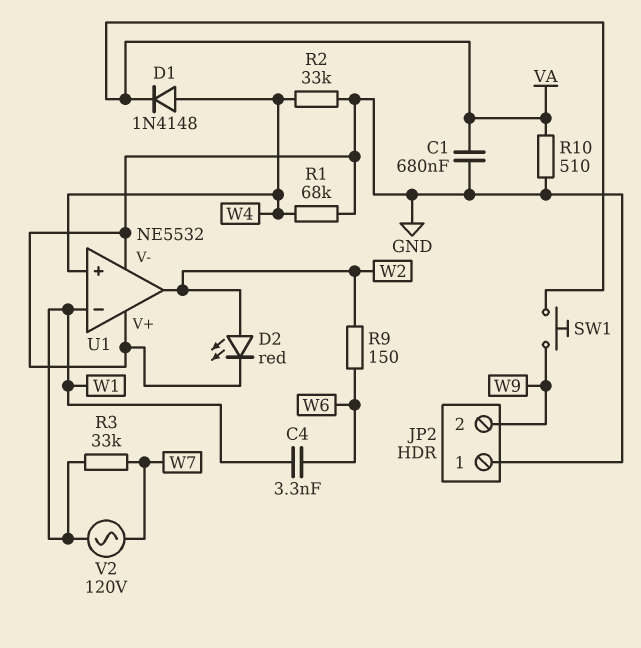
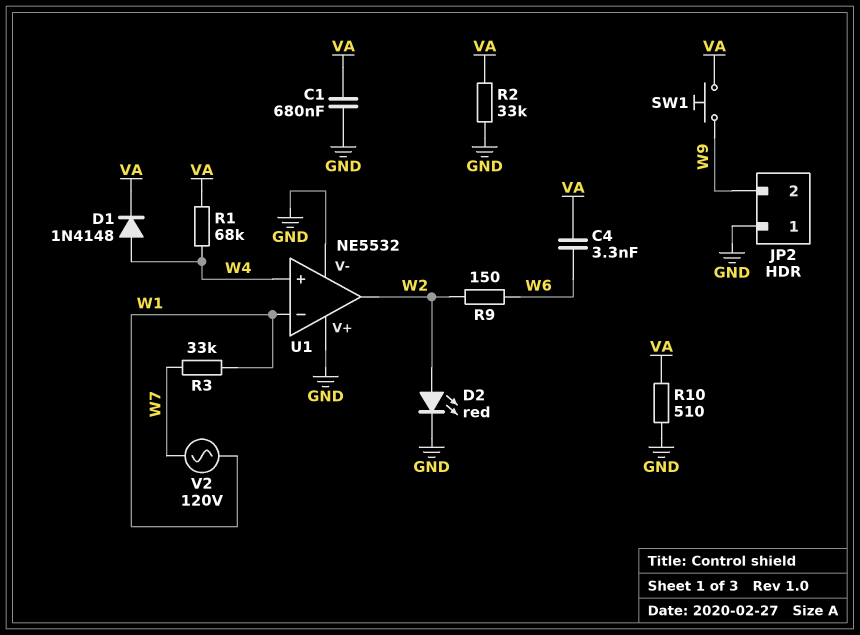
C4: 3.3nF (W1, W6) -> 3.3nF (VA, W6)
R1: 68k (GND, W4) -> 68k (VA, W4)
R2: 33k (GND, W4) -> 33k (GND, VA)

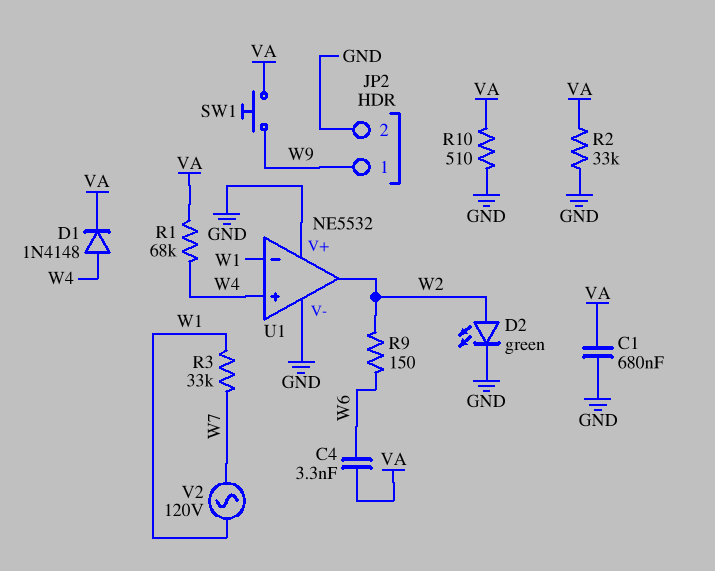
D2: LED red (A W2, K GND) -> LED green (A W2, K GND)
JP2 pin 1: GND -> W9
JP2 pin 2: W9 -> GND

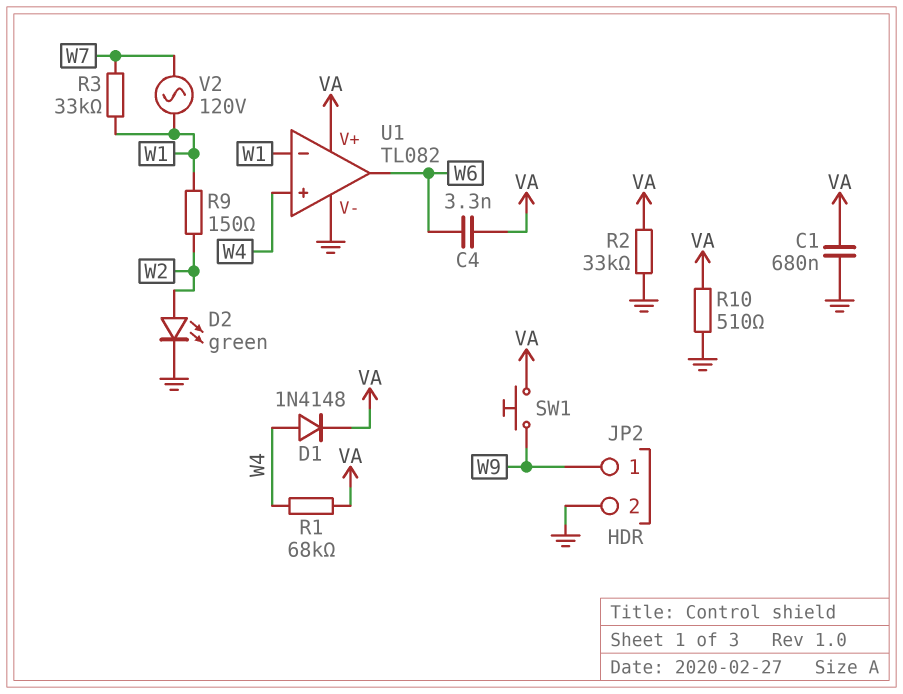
R9: 150 (W2, W6) -> 150 (W1, W2)
U1: NE5532 -> TL082
U1 pin V+: GND -> VA
U1 pin out: W2 -> W6

